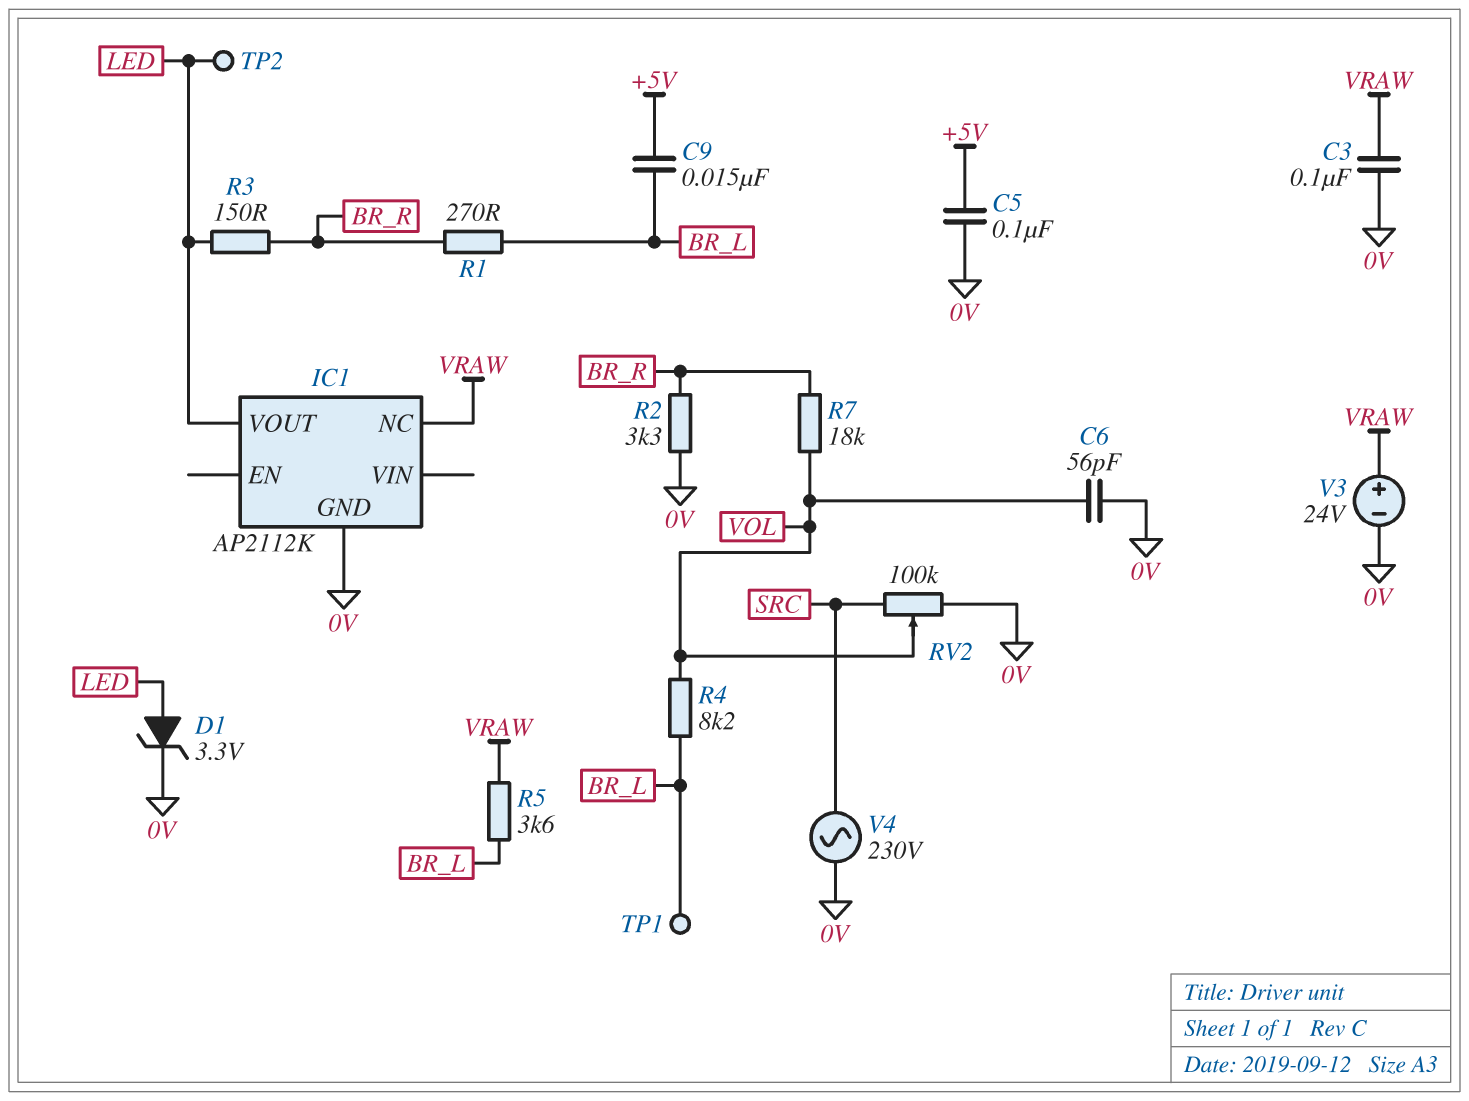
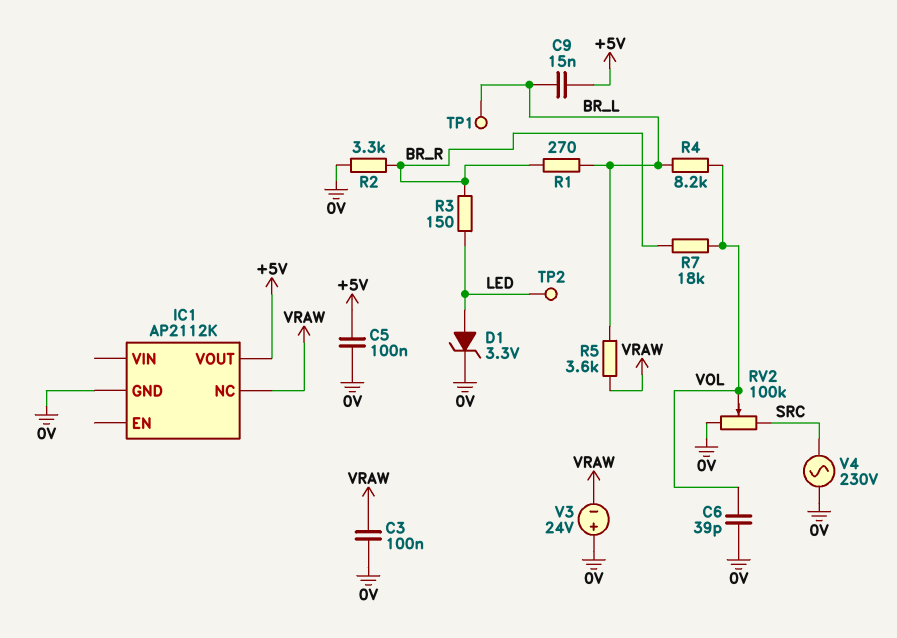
C6: 56pF (0V, VOL) -> 39pF (0V, VOL)
IC1 pin VOUT: LED -> +5V
V3: 24V (plus VRAW, minus 0V) -> 24V (plus 0V, minus VRAW)

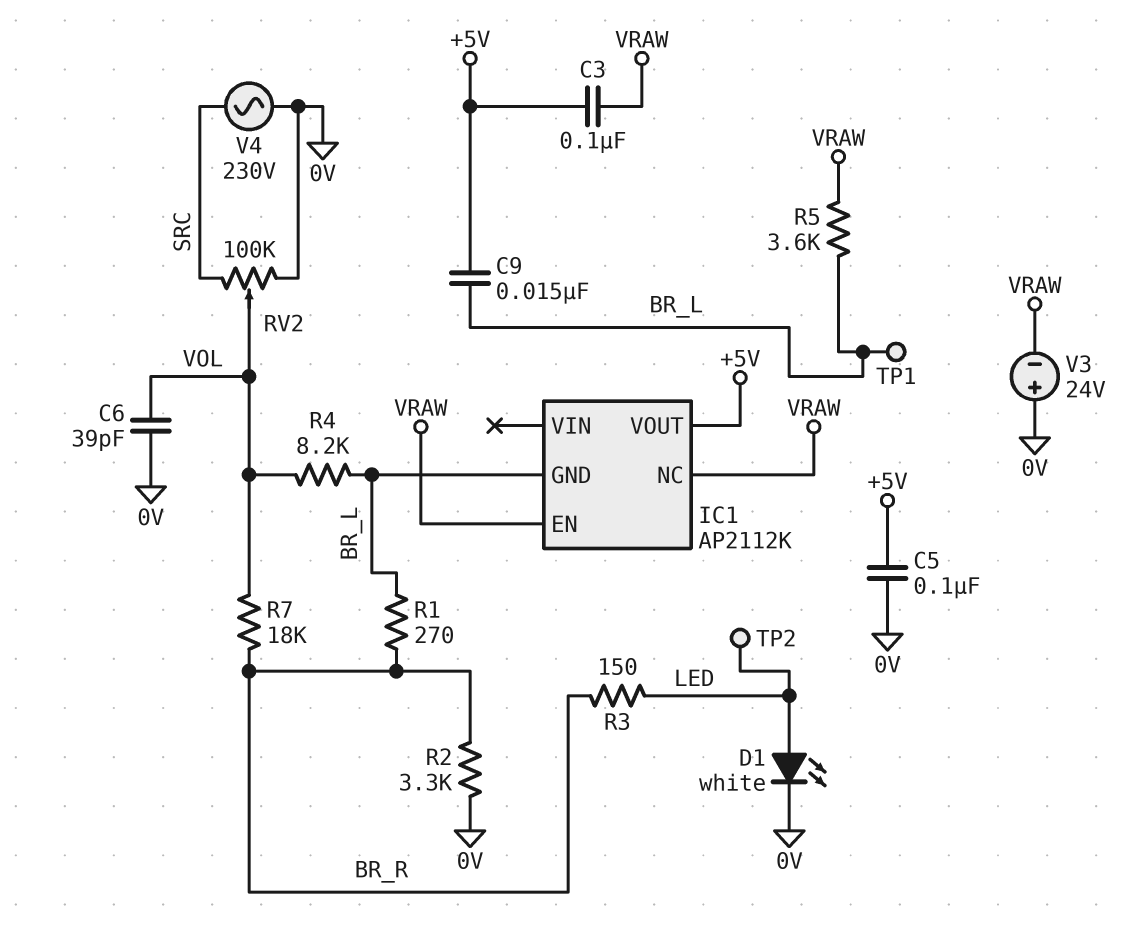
C3: 100nF (0V, VRAW) -> 100nF (+5V, VRAW)
D1: zener 3.3V (A LED, K 0V) -> LED white (A LED, K 0V)
IC1 pin EN: none -> VRAW
IC1 pin GND: 0V -> BR_L

